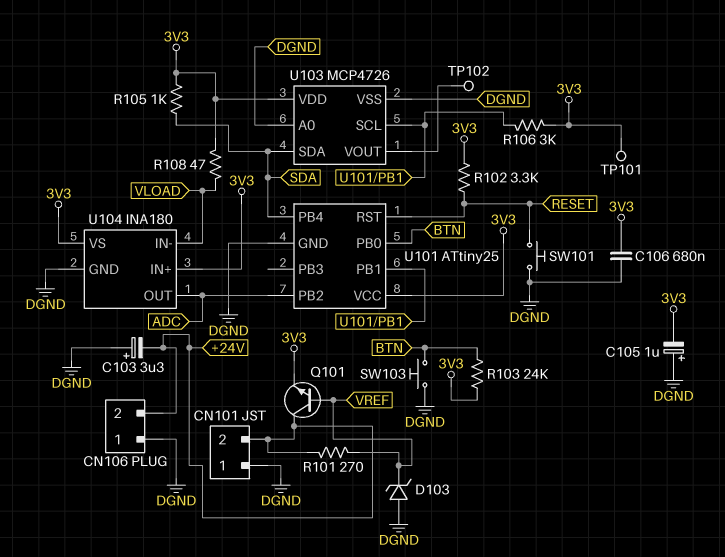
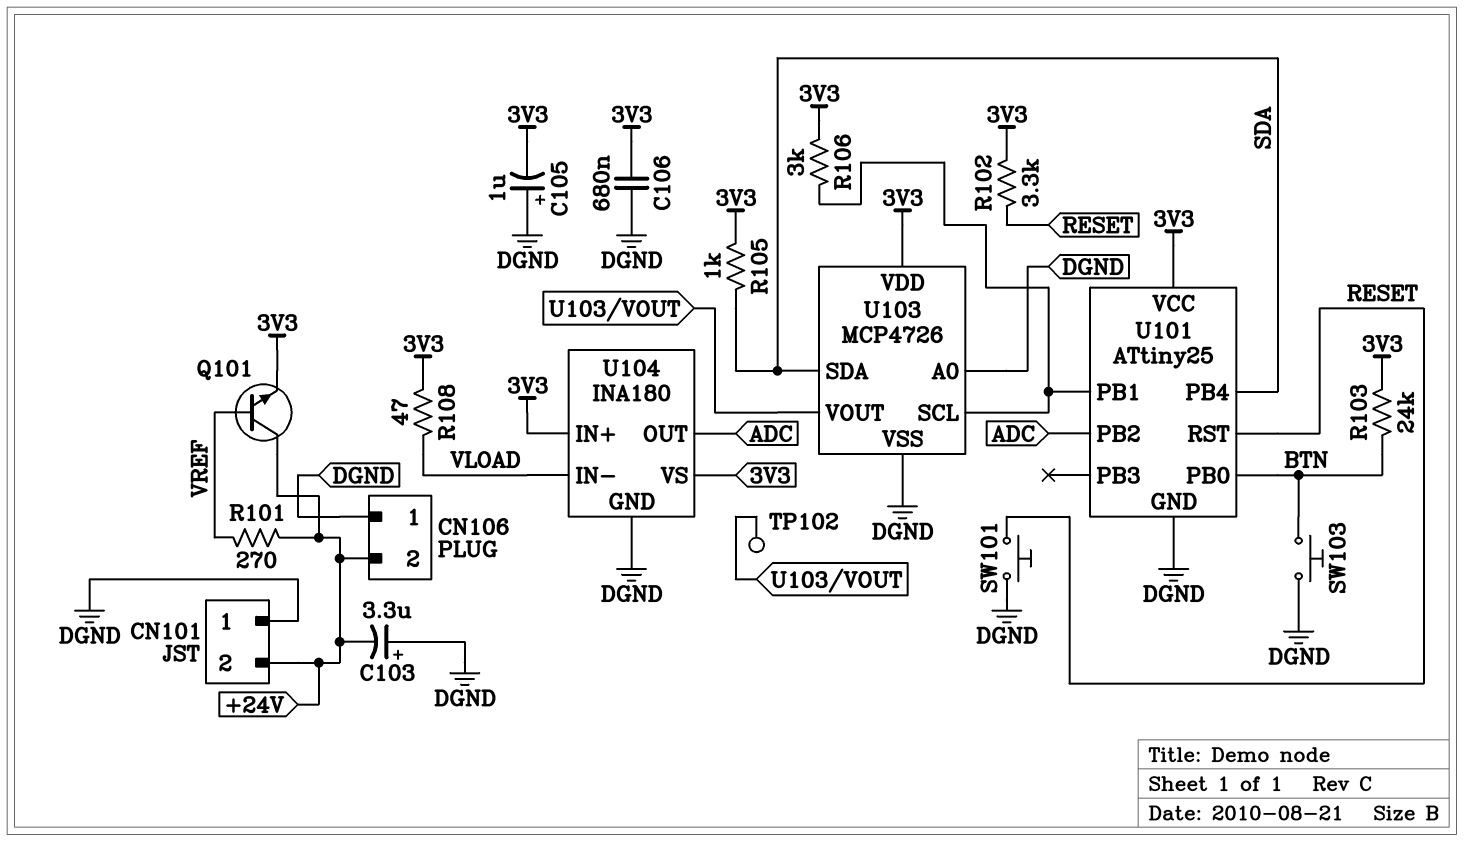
D103: zener (A DGND, K VREF) -> none
TP101: test point (3V3) -> none

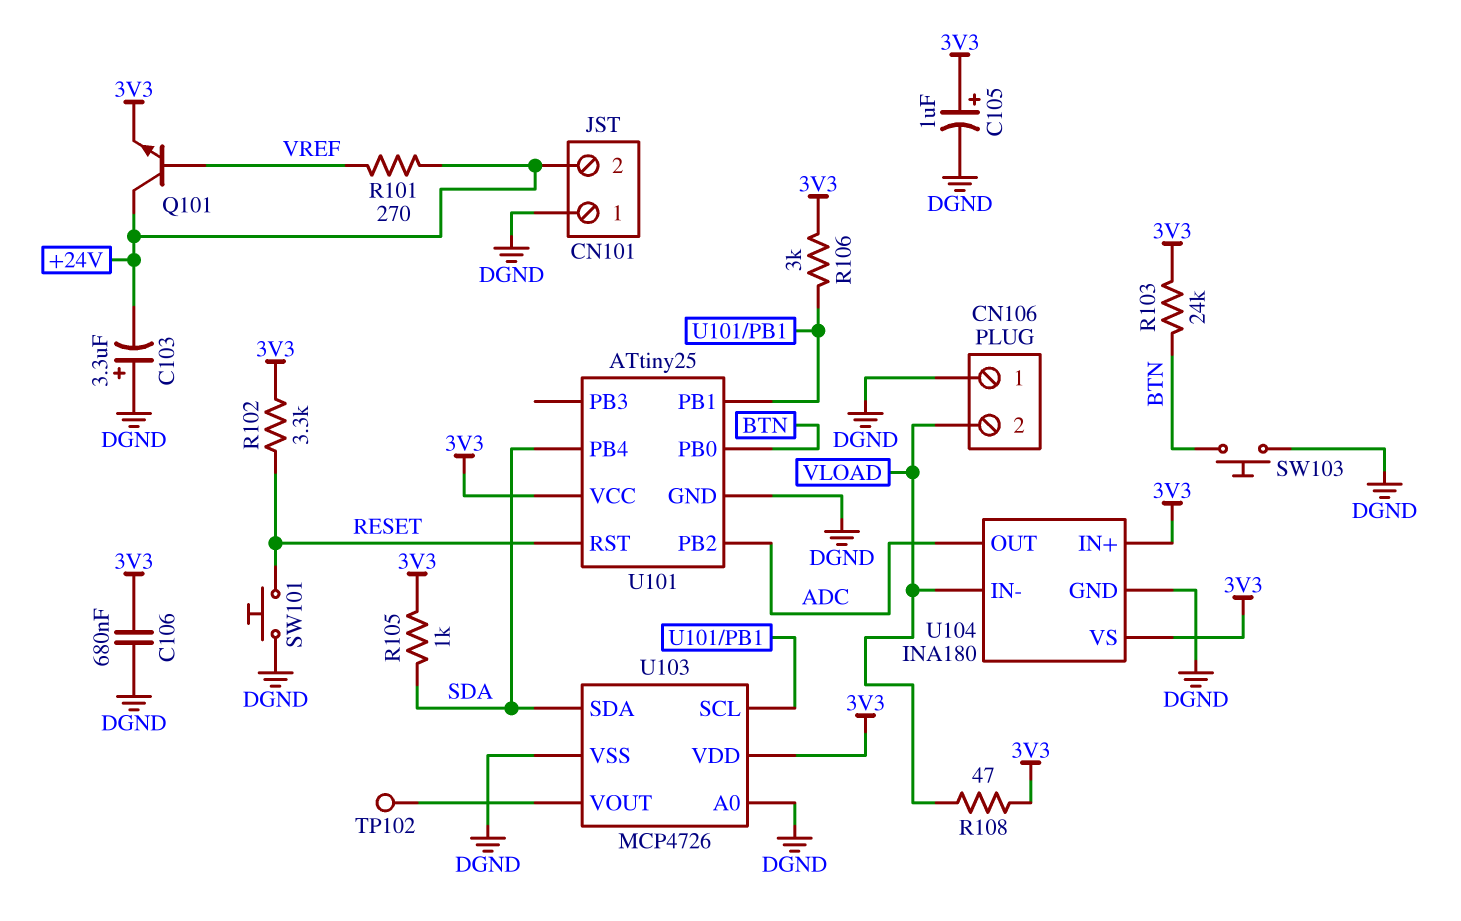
C105: 1uF (plus DGND, minus 3V3) -> 1uF (plus 3V3, minus DGND)
CN106 pin 2: +24V -> VLOAD

